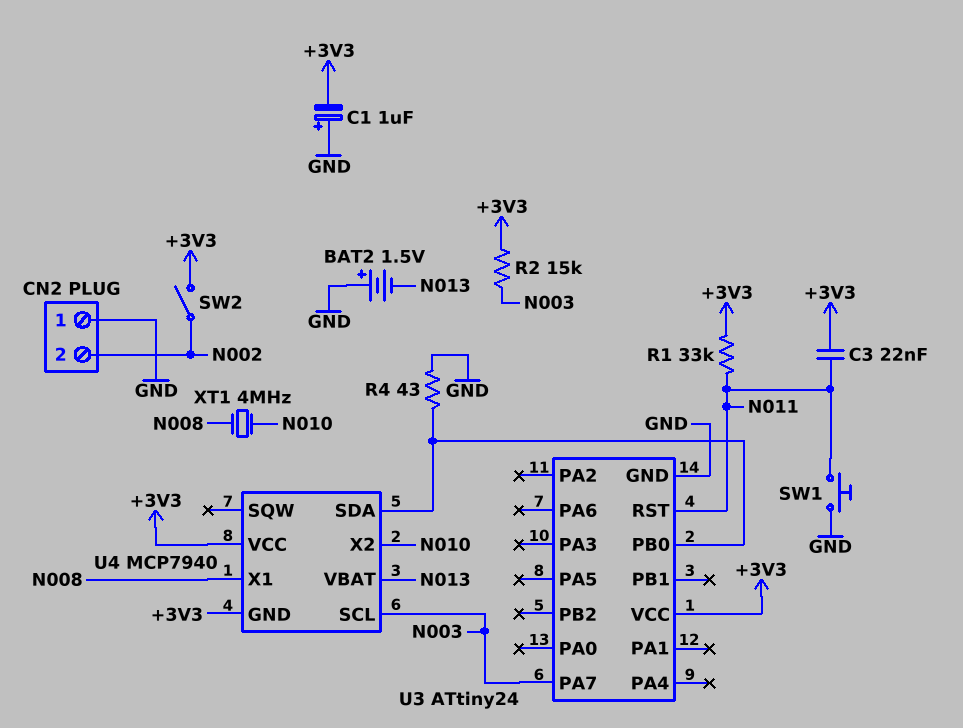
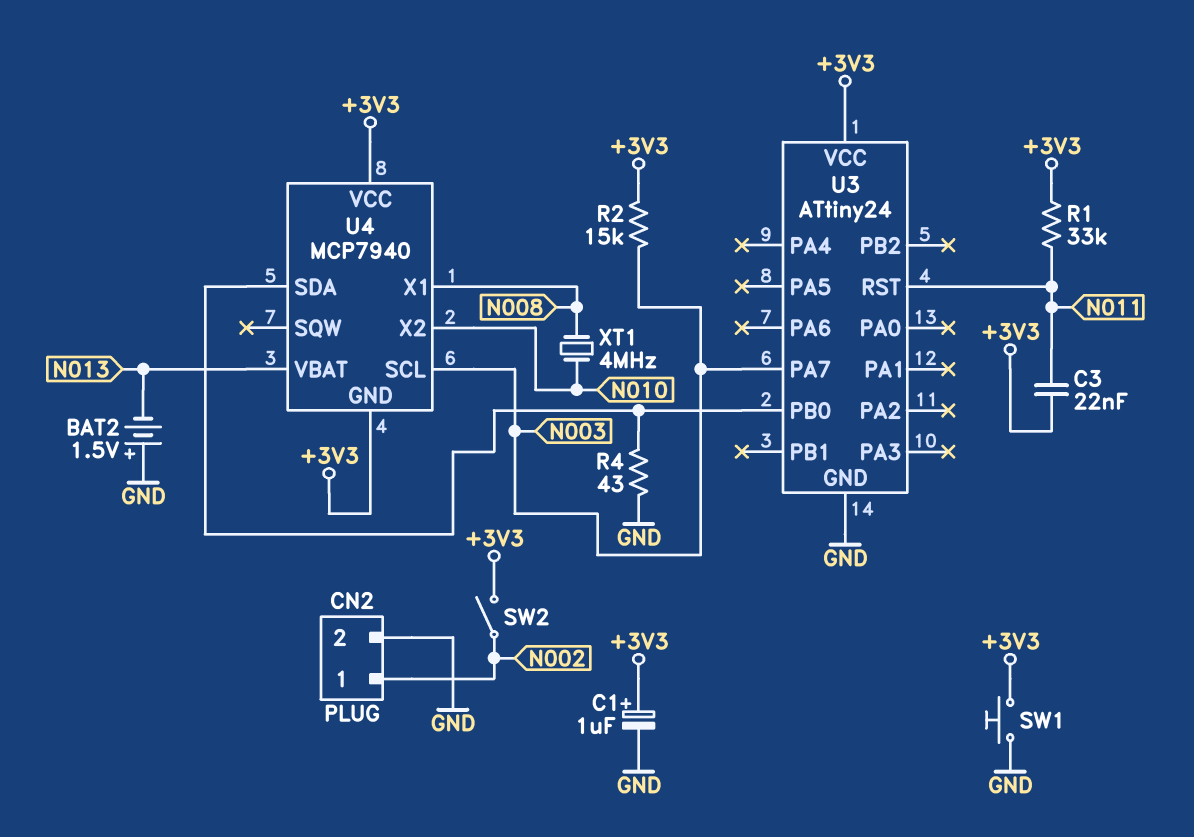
C1: 1uF (plus GND, minus +3V3) -> 1uF (plus +3V3, minus GND)
CN2 pin 1: GND -> N002
CN2 pin 2: N002 -> GND
SW1: button (GND, N011) -> button (+3V3, GND)

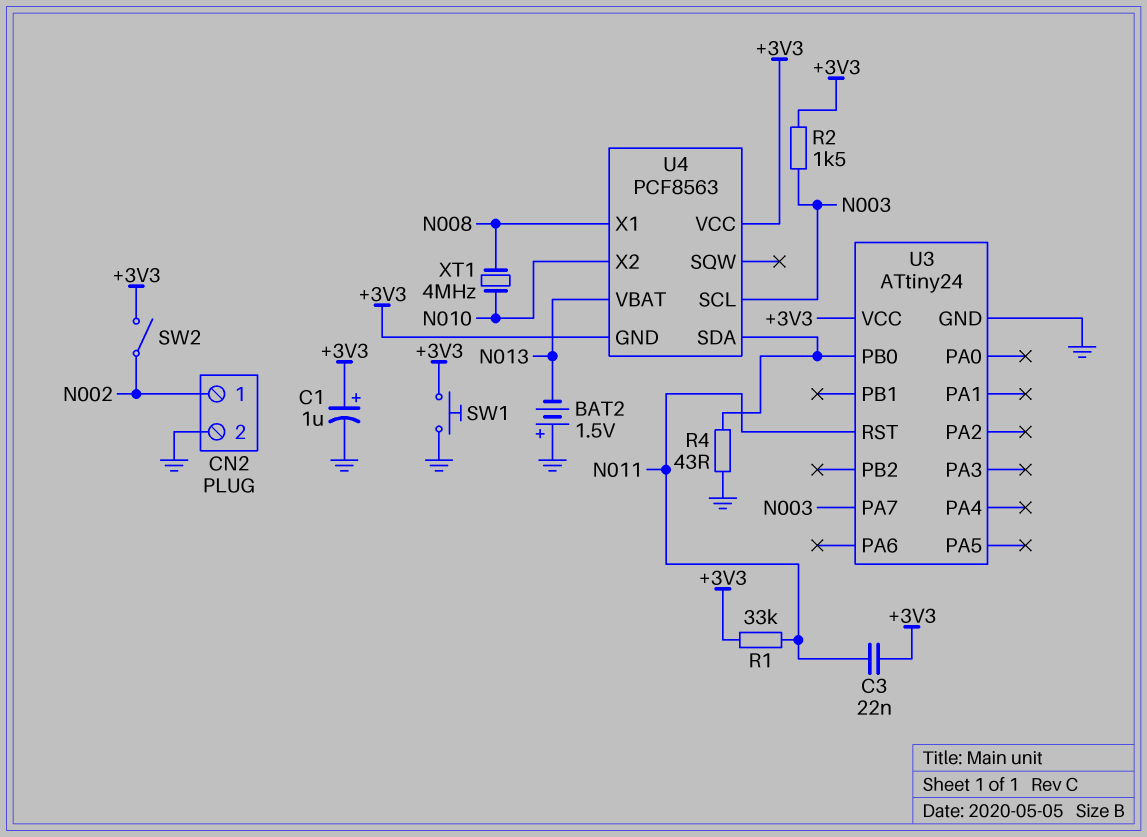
R2: 15k (+3V3, N003) -> 1.5k (+3V3, N003)
U4: MCP7940 -> PCF8563

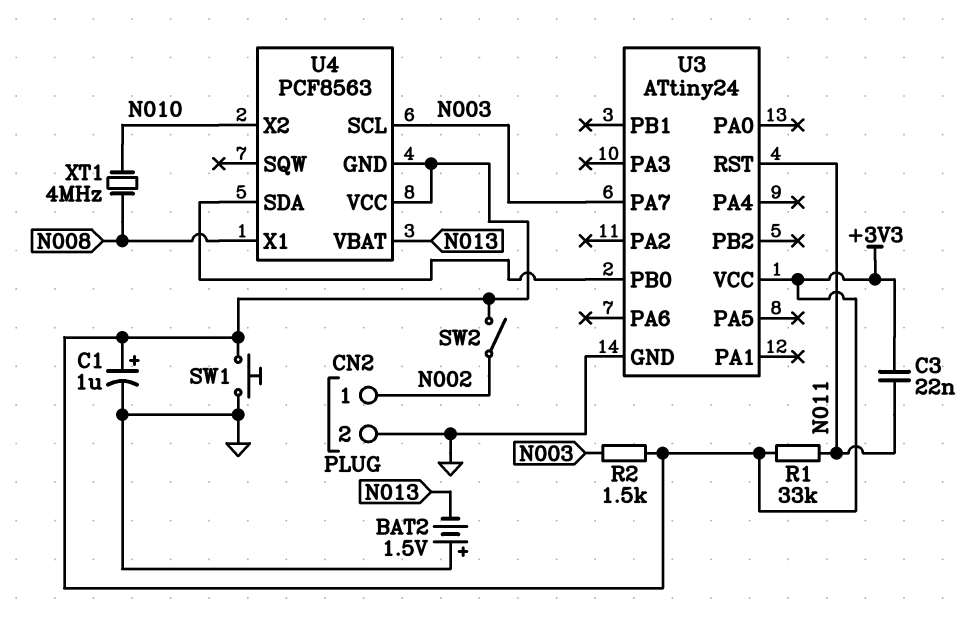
R4: 43 (GND, U3/PB0) -> none

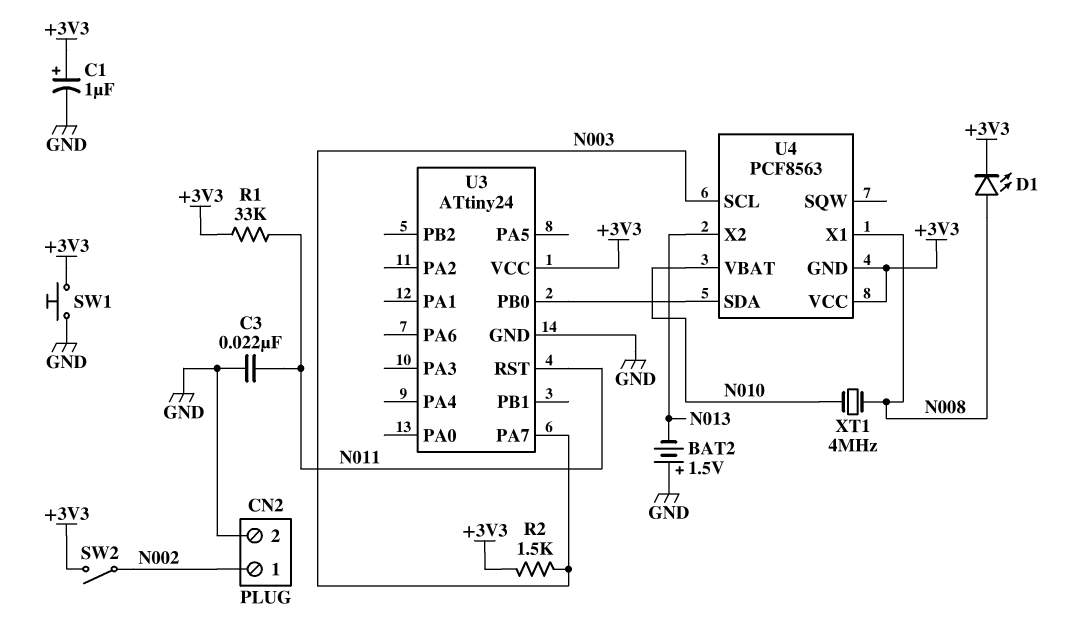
C3: 22nF (+3V3, N011) -> 22nF (GND, N011)
D1: none -> LED (A N008, K +3V3)
U4 pin VBAT: N013 -> N010
U4 pin X2: N010 -> N013

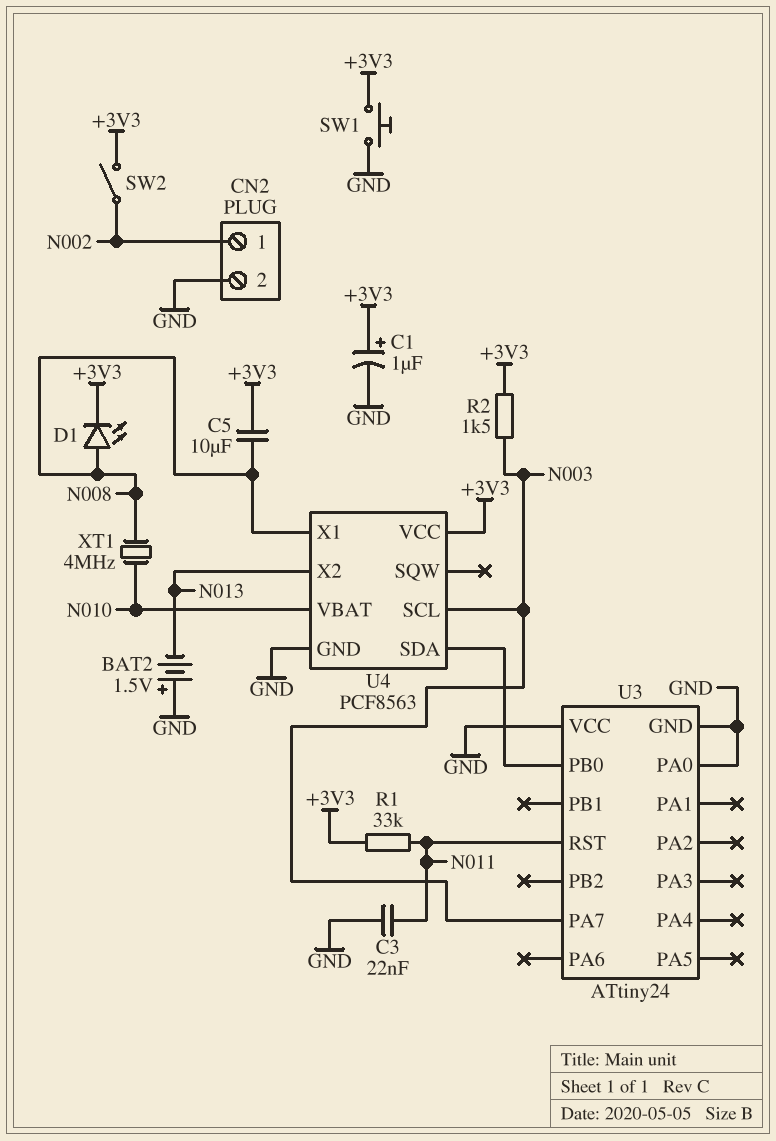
C5: none -> 10uF (+3V3, N008)
U3 pin PA0: none -> GND
U3 pin VCC: +3V3 -> GND
U4 pin GND: +3V3 -> GND

